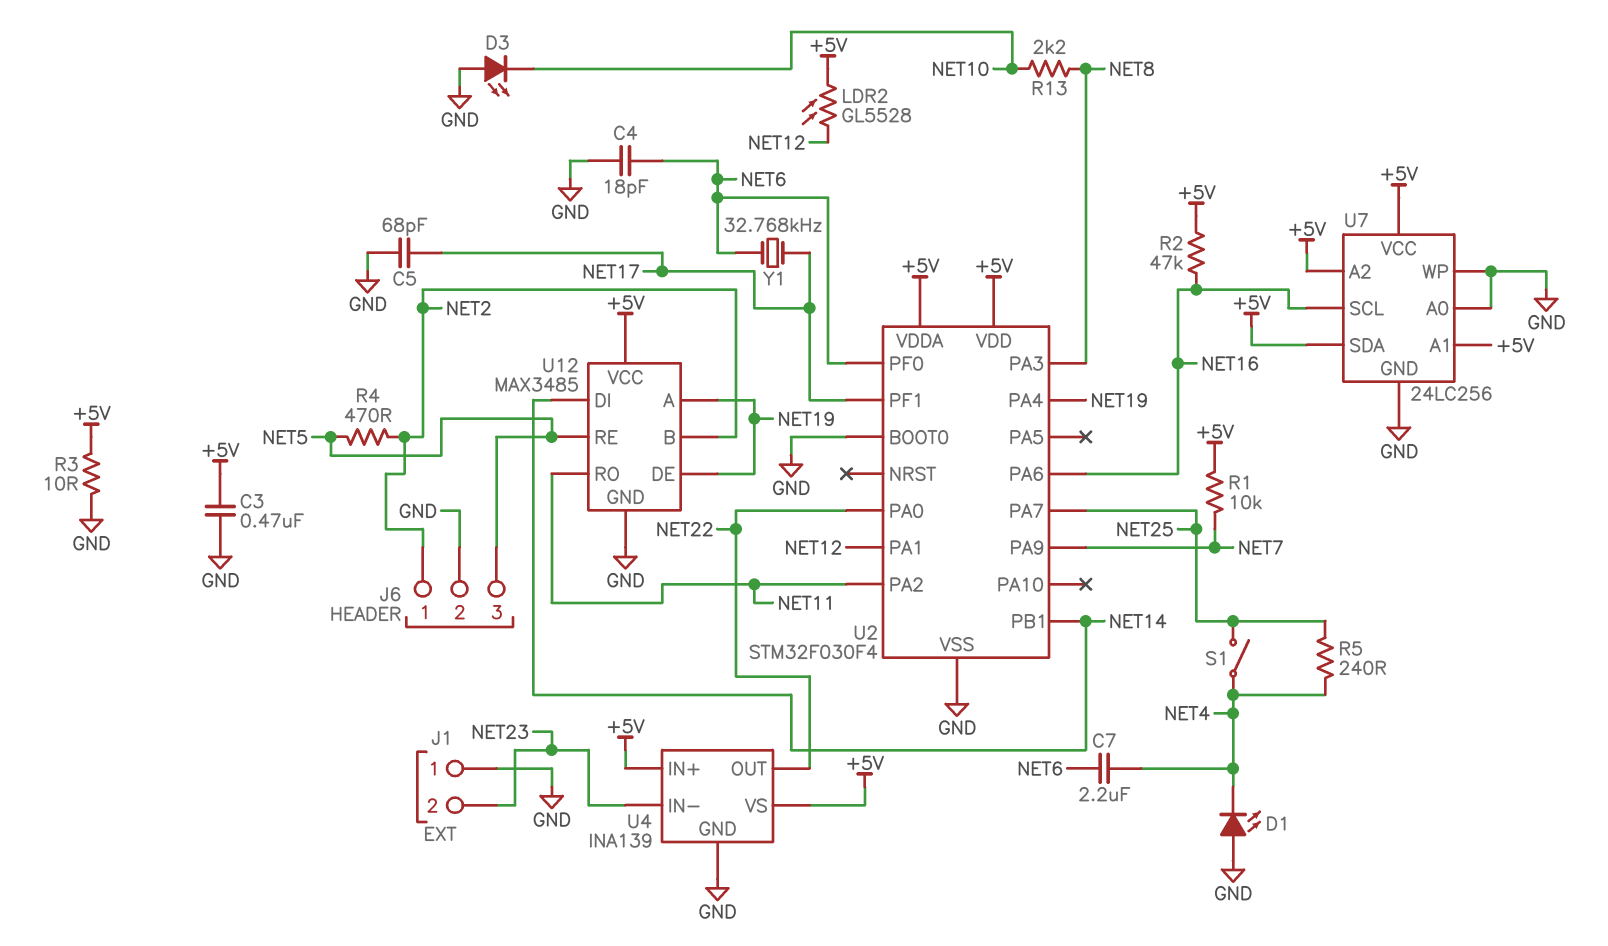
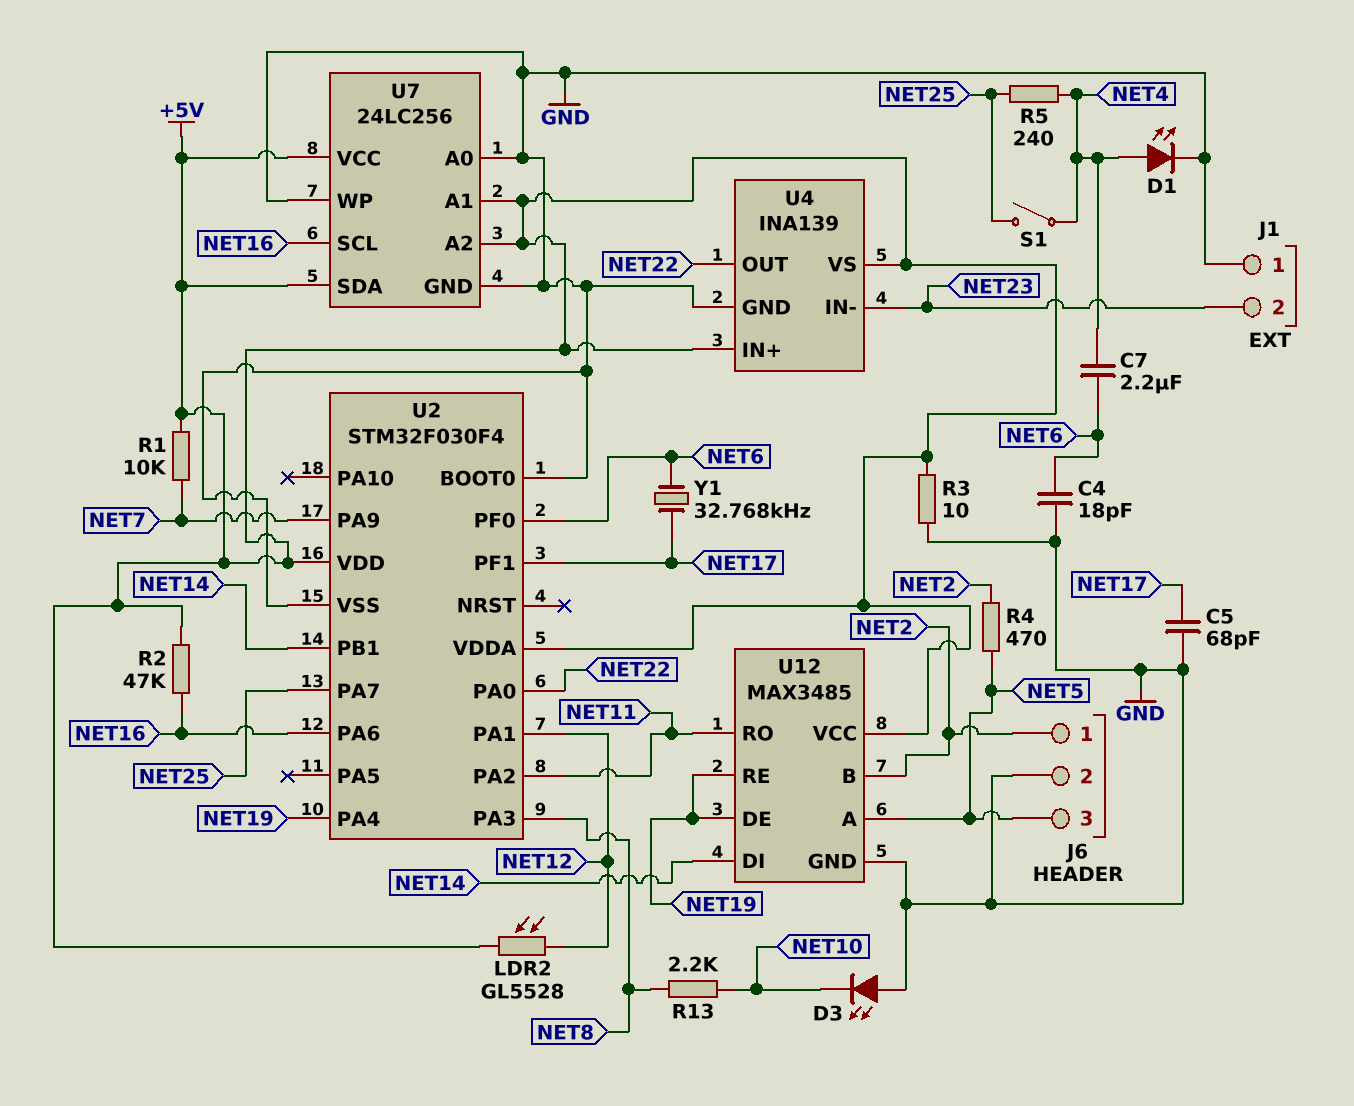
C3: 470nF (+5V, GND) -> none
D1: LED (A GND, K NET4) -> LED (A NET4, K GND)
U12 pin A: NET19 -> NET5
U12 pin RE: NET5 -> NET19

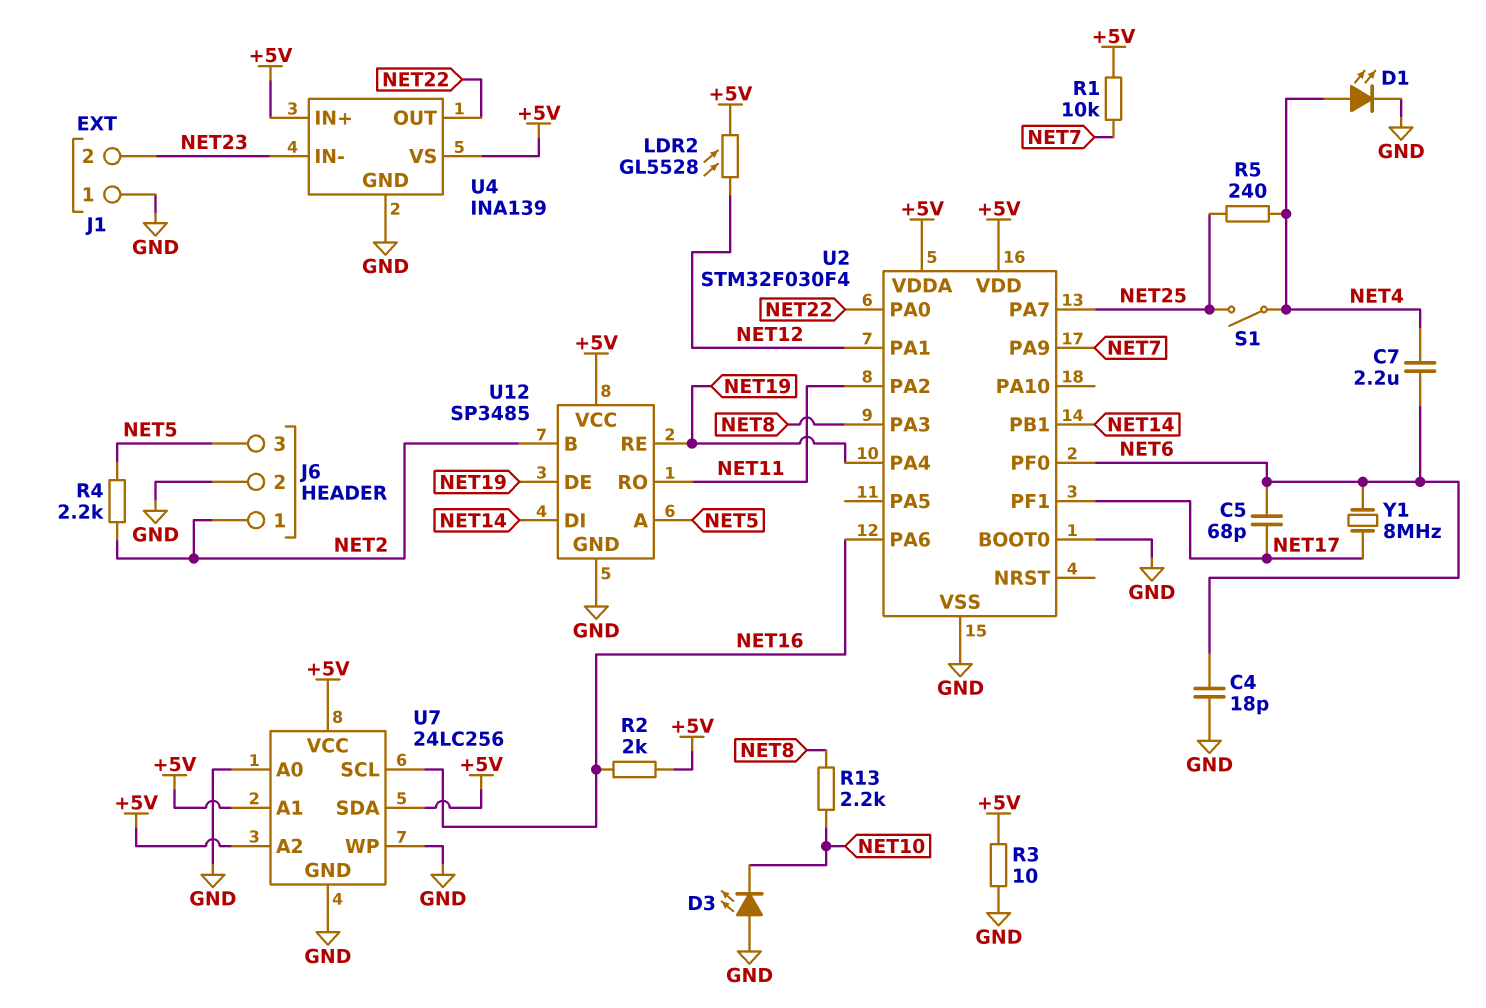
C5: 68pF (GND, NET17) -> 68pF (NET6, NET17)
R2: 47k (+5V, NET16) -> 2k (+5V, NET16)
R4: 470 (NET2, NET5) -> 2.2k (NET2, NET5)
U12: MAX3485 -> SP3485
Y1: 32.768kHz (NET6, NET17) -> 8MHz (NET6, NET17)

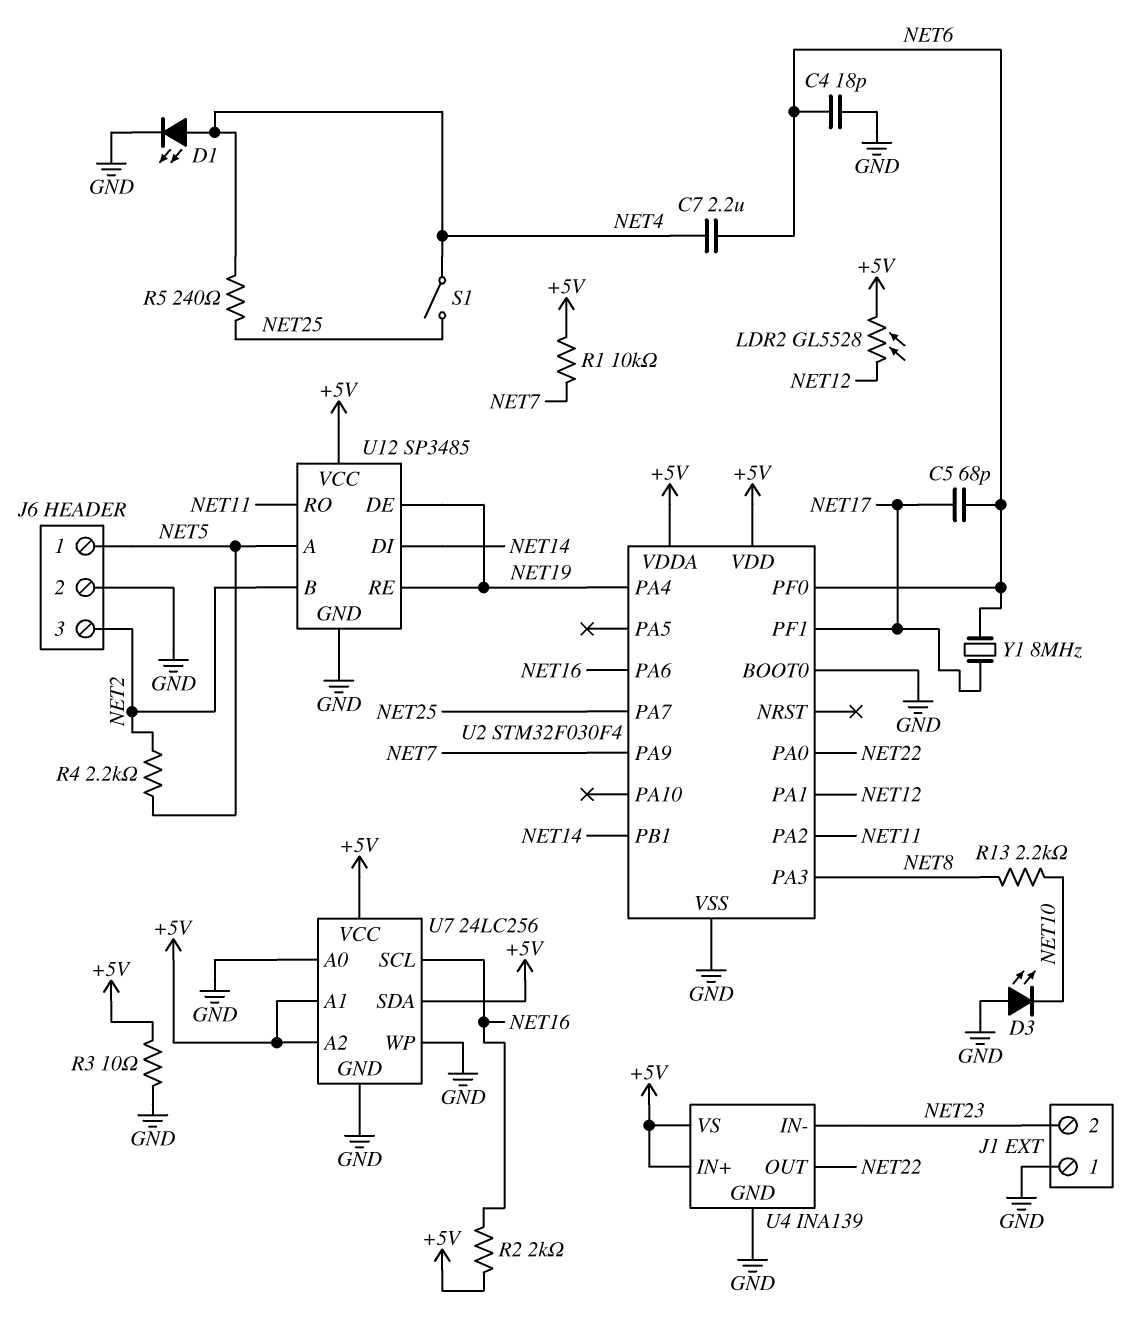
J6 pin 1: NET2 -> NET5
J6 pin 3: NET5 -> NET2

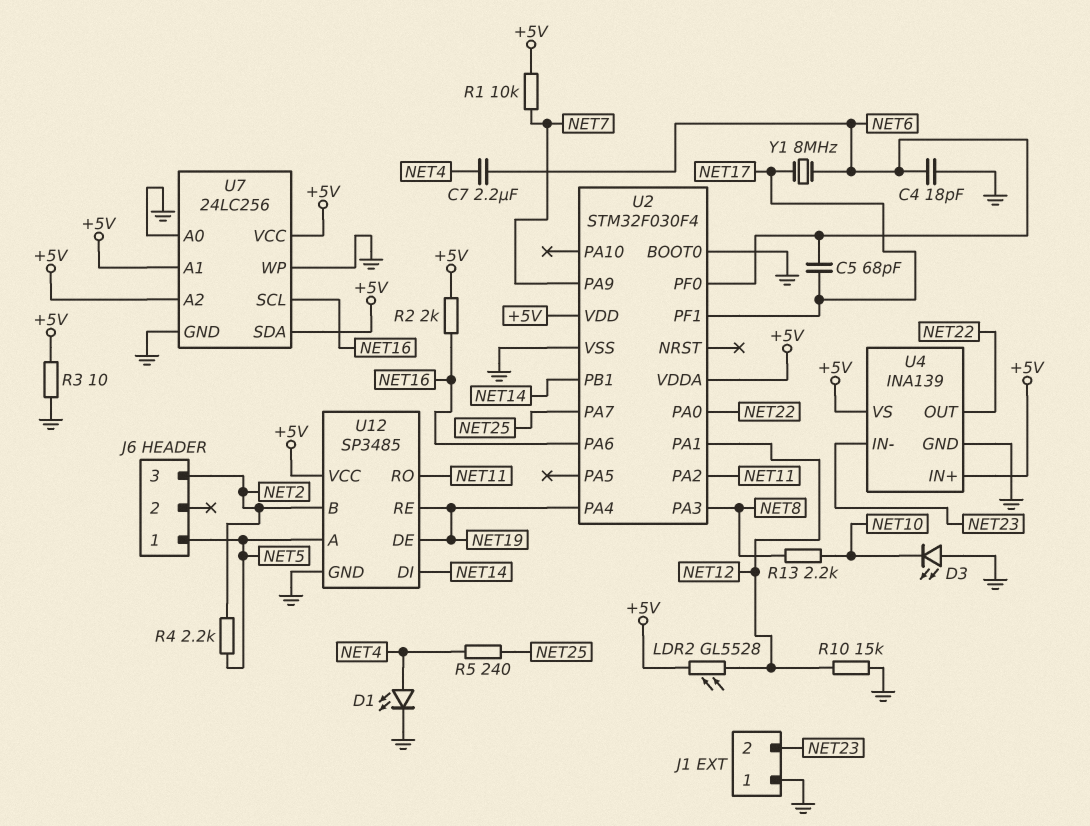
J6 pin 2: GND -> none
R10: none -> 15k (GND, NET12)
S1: switch (NET4, NET25) -> none

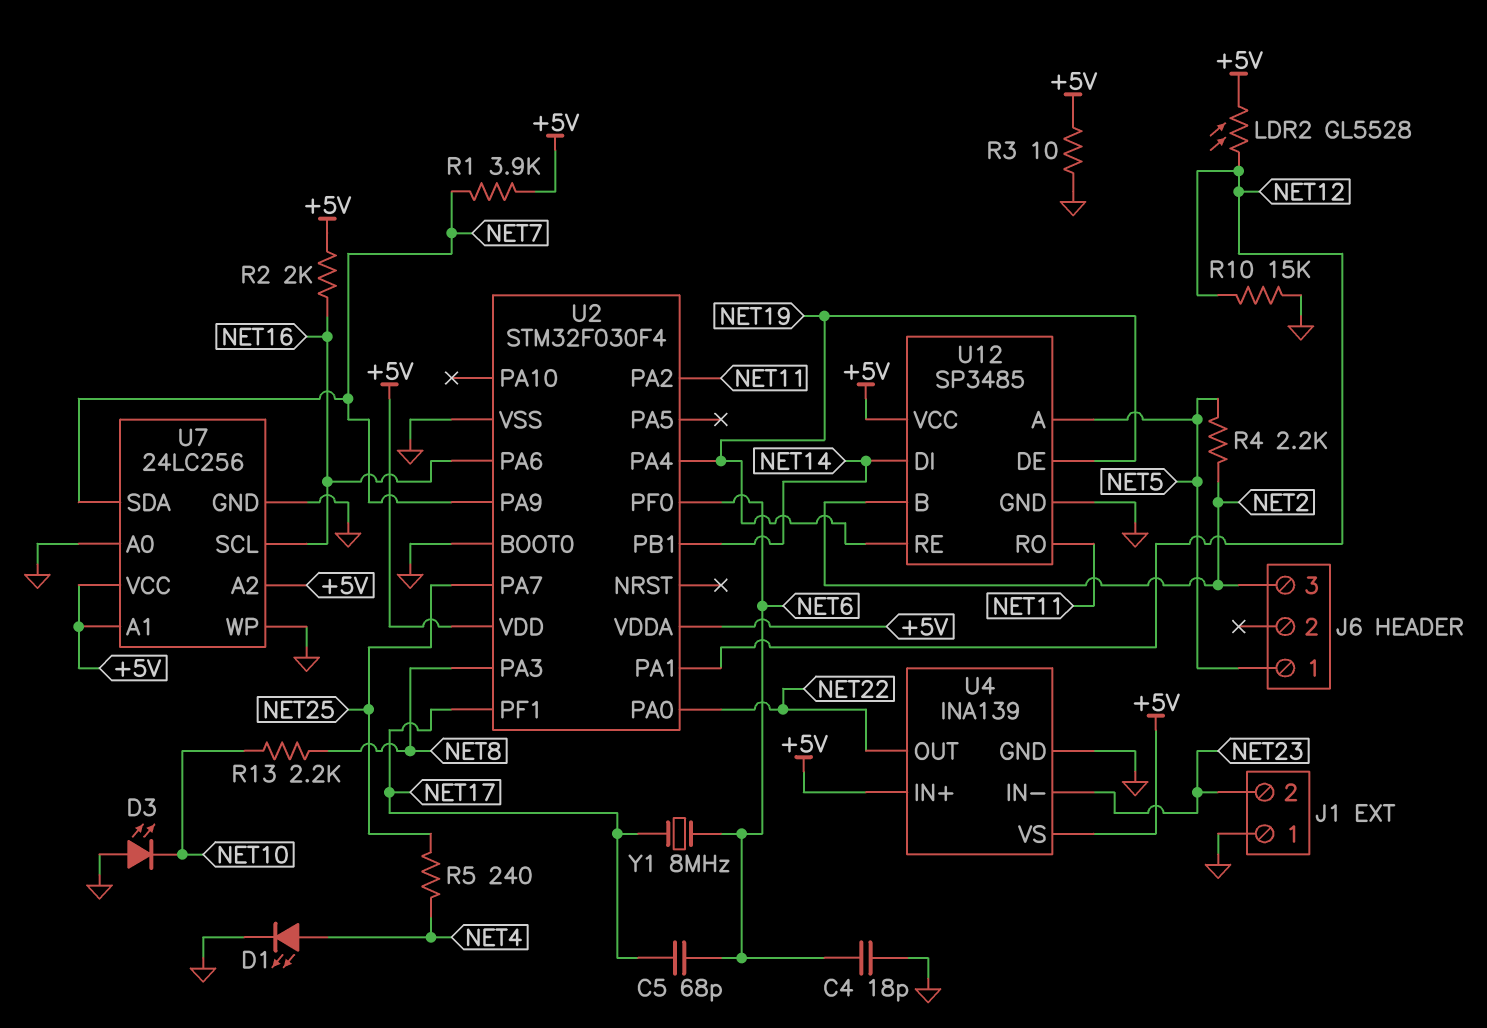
C7: 2.2uF (NET4, NET6) -> none
R1: 10k (+5V, NET7) -> 3.9k (+5V, NET7)
U7 pin SDA: +5V -> NET7

